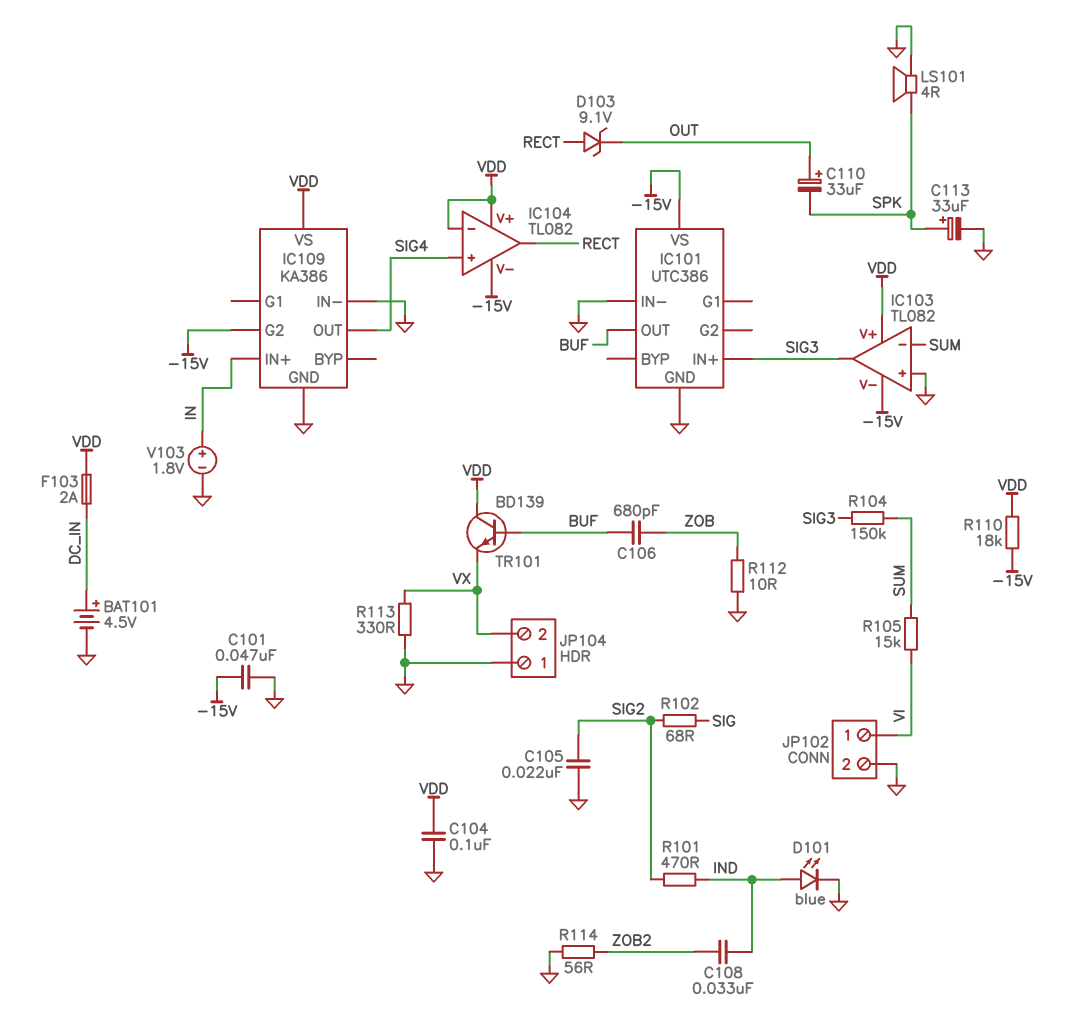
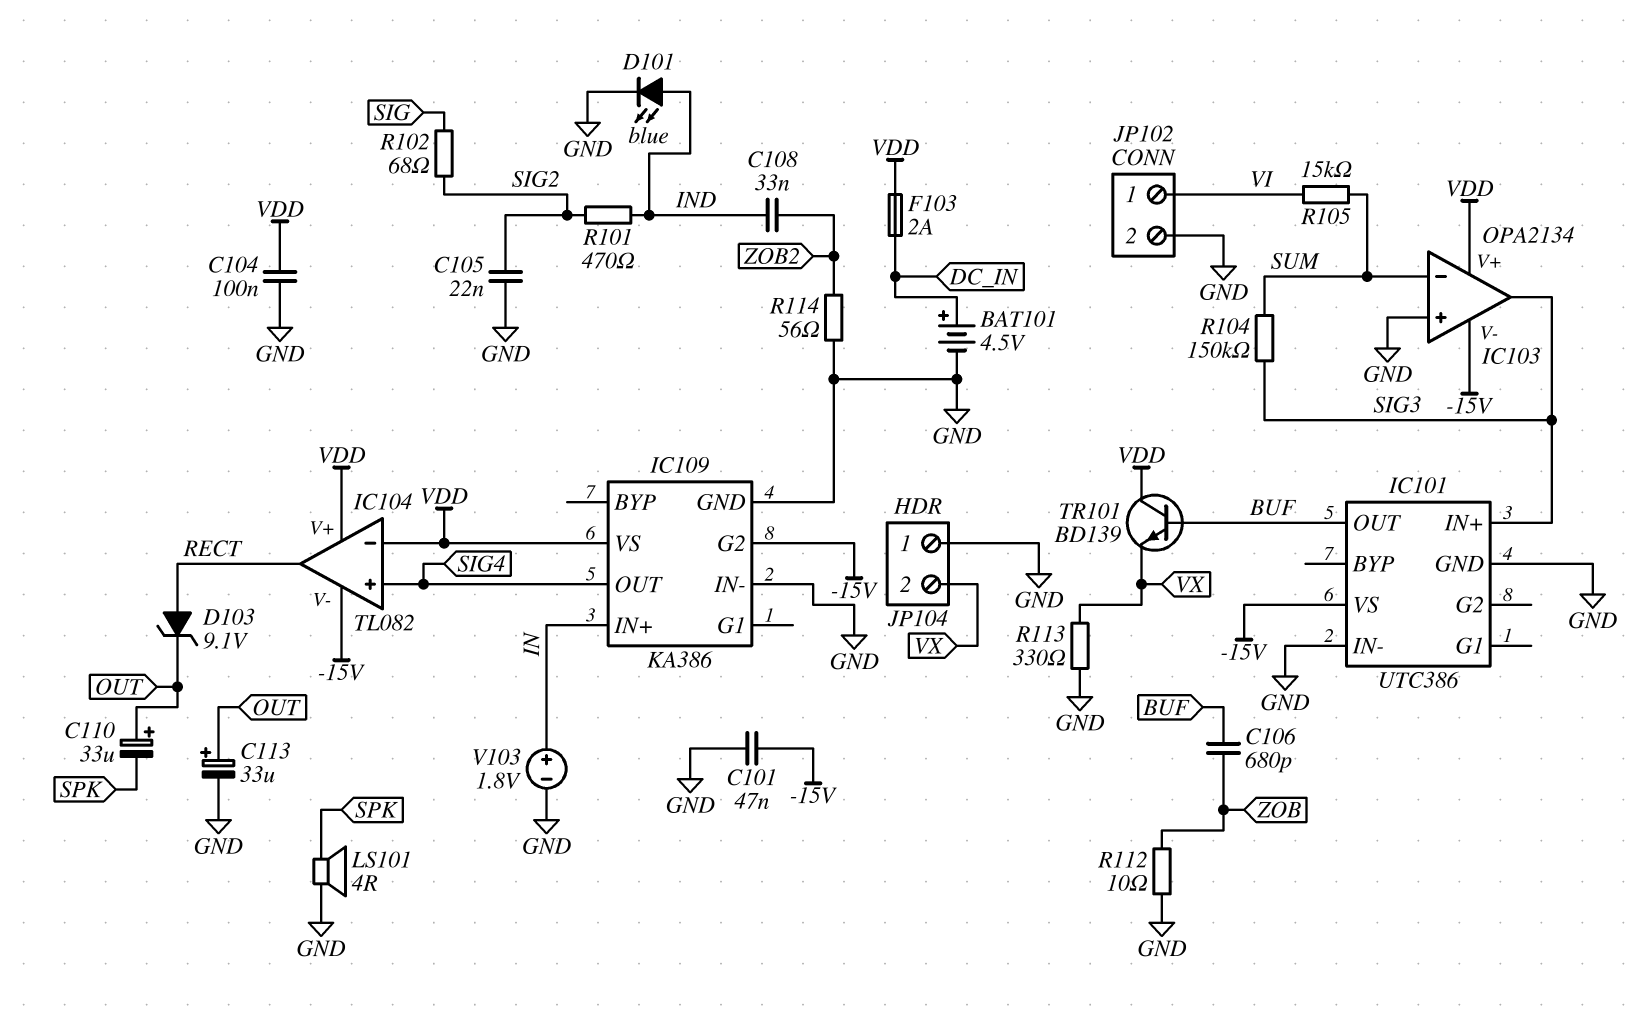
C113: 33uF (plus SPK, minus GND) -> 33uF (plus OUT, minus GND)
IC103: TL082 -> OPA2134
R110: 18k (-15V, VDD) -> none

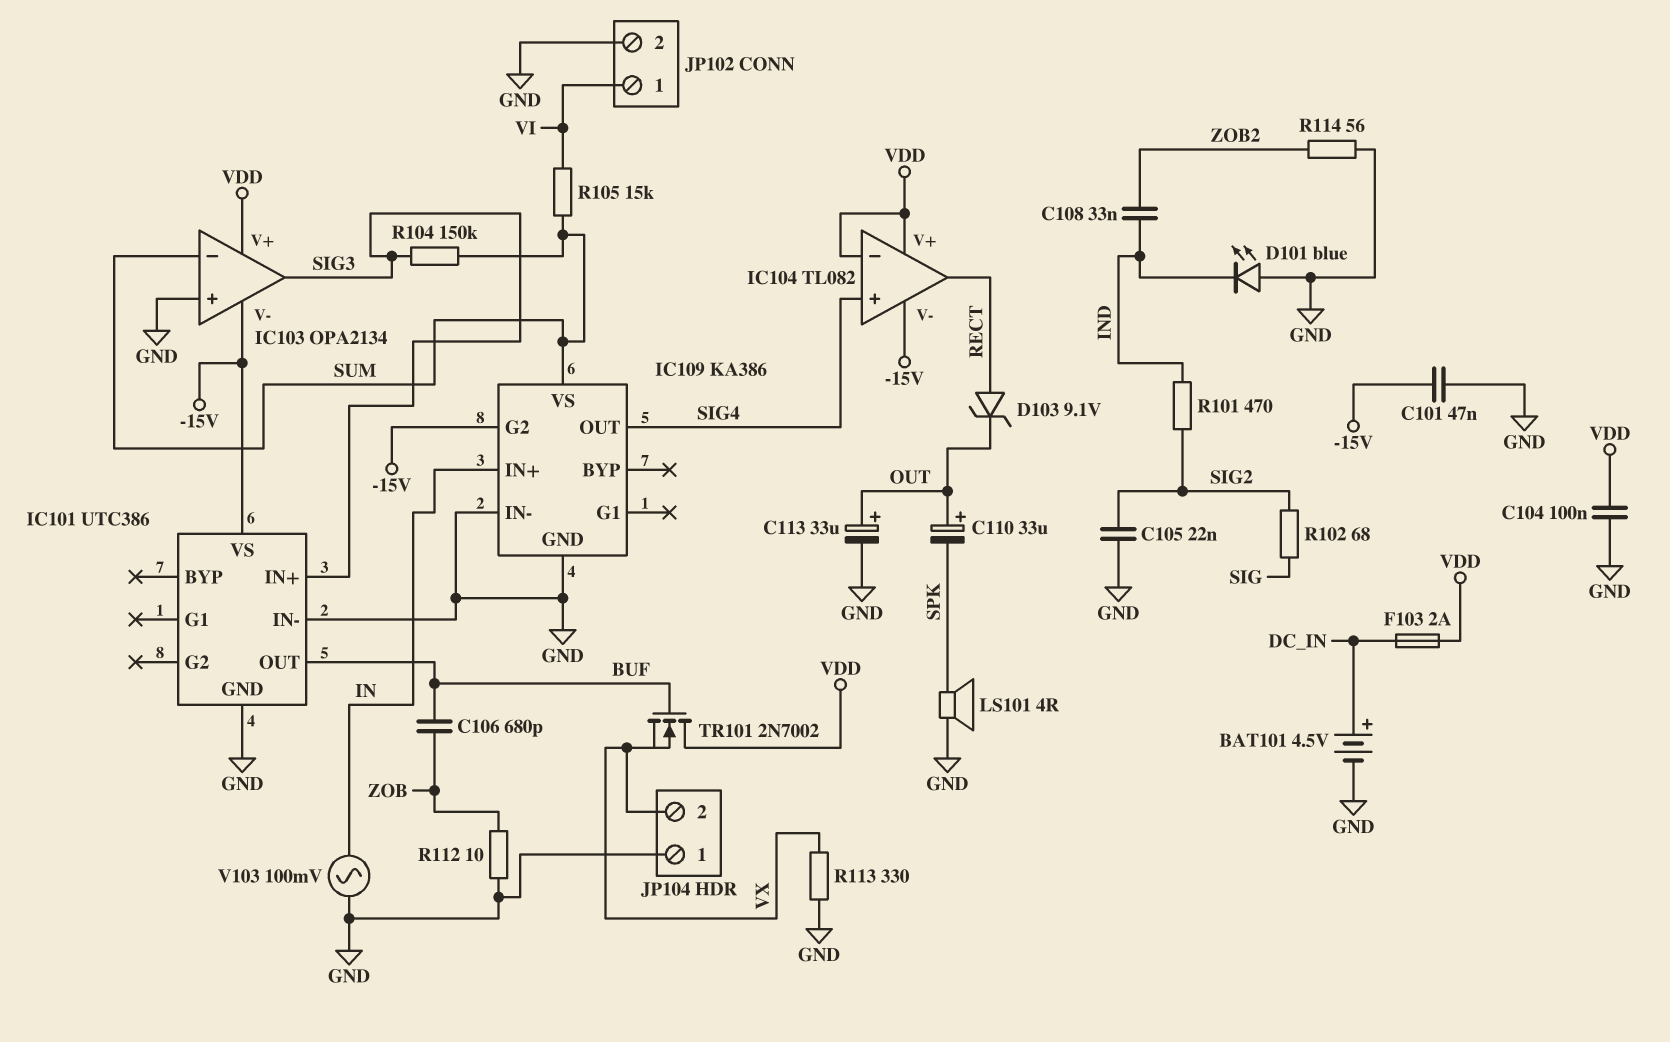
D101: LED blue (A IND, K GND) -> LED blue (A GND, K IND)
IC109 pin VS: VDD -> SUM
TR101: NPN BD139 (B BUF, C VDD, E VX) -> NMOS 2N7002 (G BUF, D VDD, S VX)
V103: 1.8V (plus IN, minus GND) -> AC 100mV (GND, IN)

